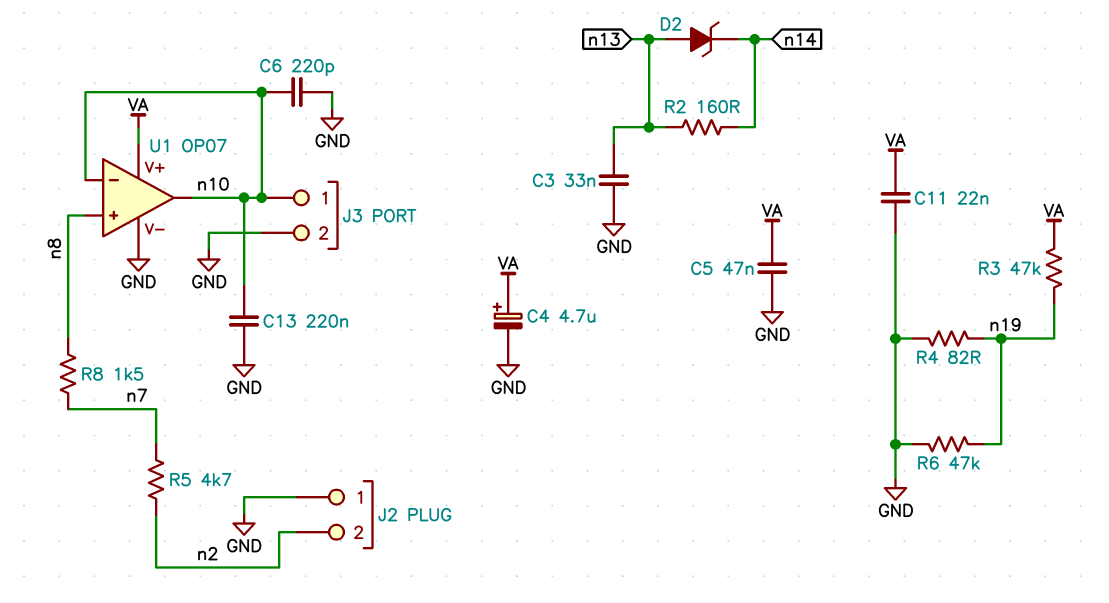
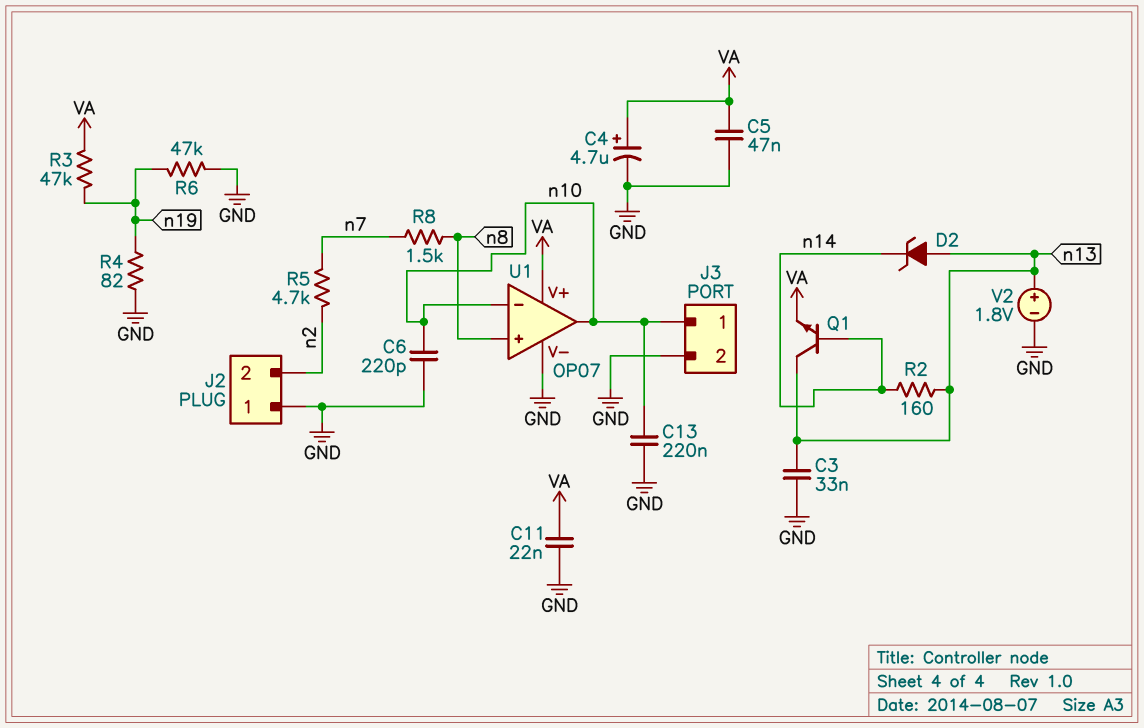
Q1: none -> NPN (B n14, C n13, E VA)
V2: none -> 1.8V (plus n13, minus GND)

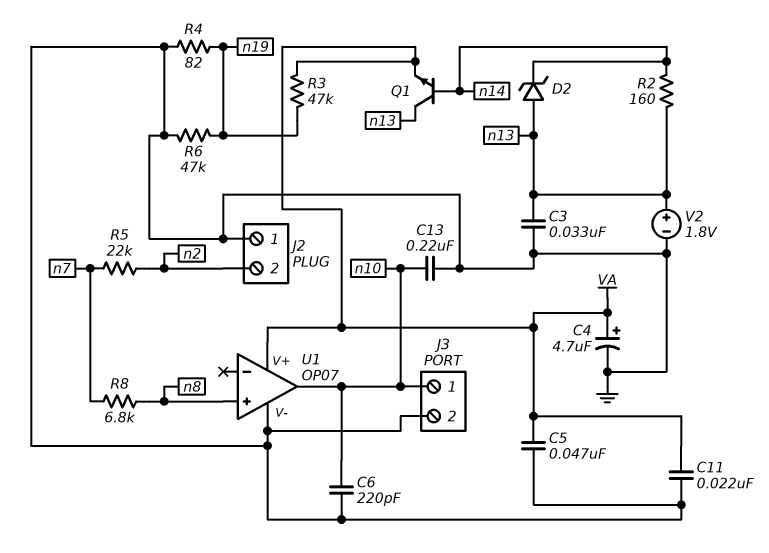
R5: 4.7k (n2, n7) -> 22k (n2, n7)
R8: 1.5k (n7, n8) -> 6.8k (n7, n8)
U1 pin in-: n10 -> none

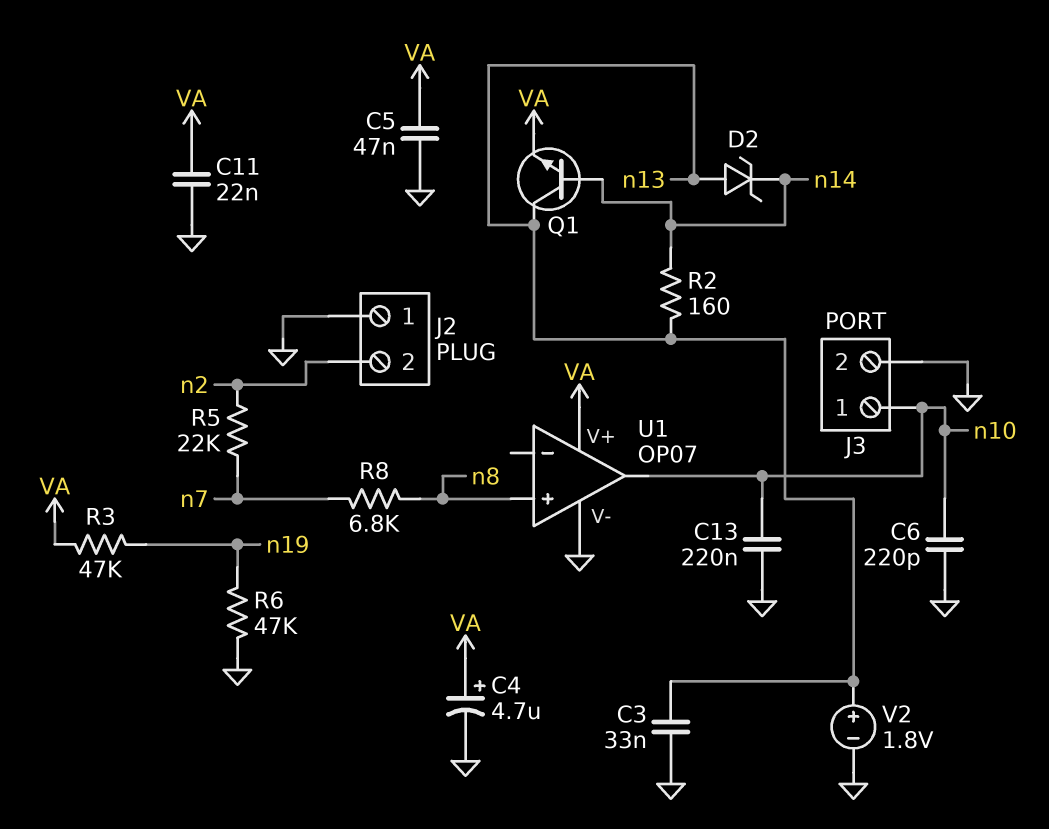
R4: 82 (GND, n19) -> none

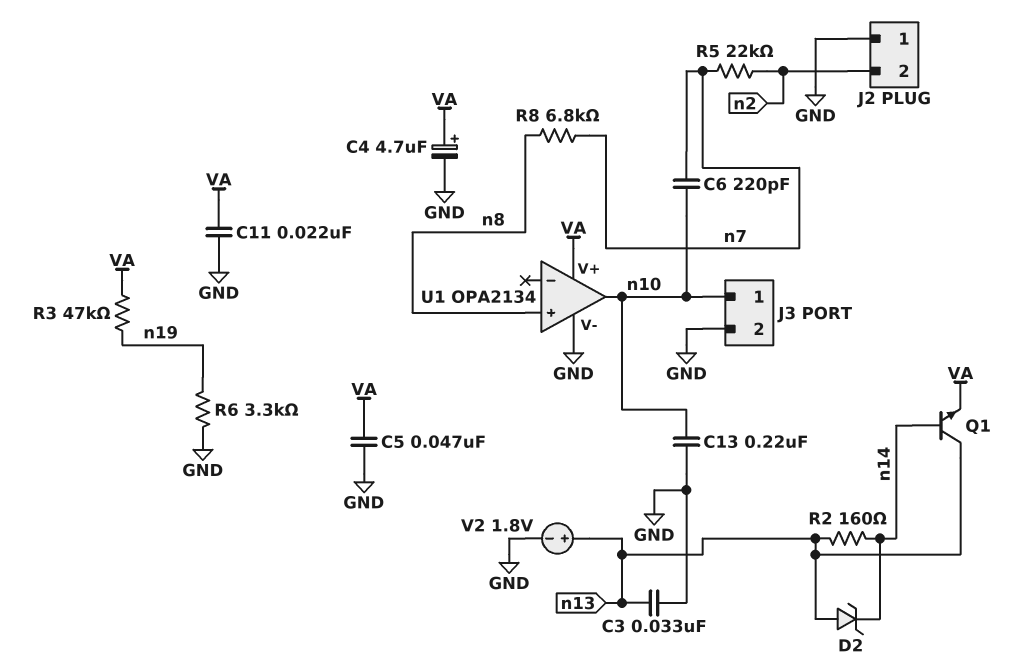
C6: 220pF (GND, n10) -> 220pF (n7, n10)
R6: 47k (GND, n19) -> 3.3k (GND, n19)
U1: OP07 -> OPA2134

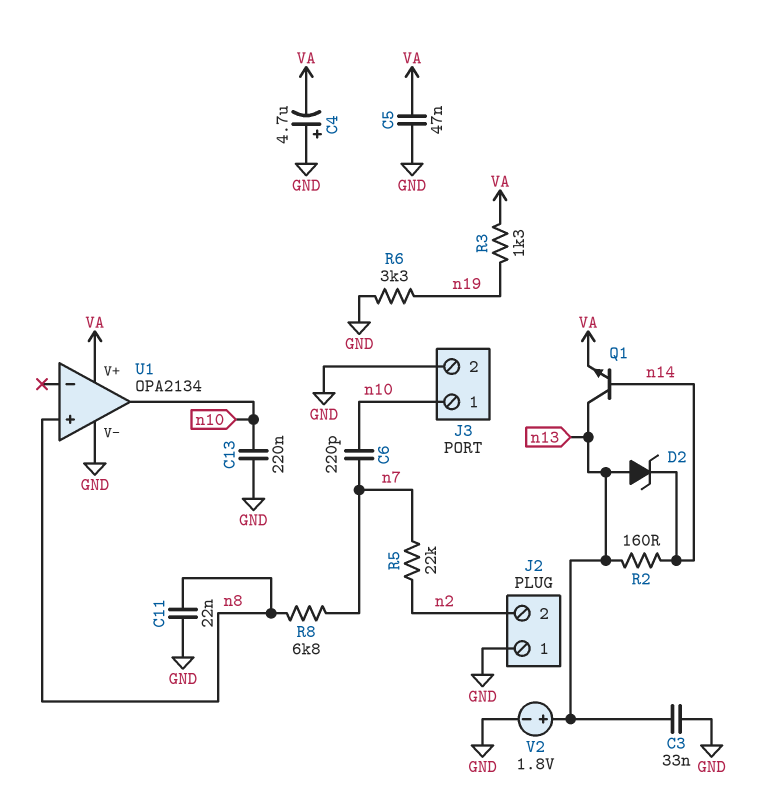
C4: 4.7uF (plus VA, minus GND) -> 4.7uF (plus GND, minus VA)
C11: 22nF (GND, VA) -> 22nF (GND, n8)
R3: 47k (VA, n19) -> 1.3k (VA, n19)

